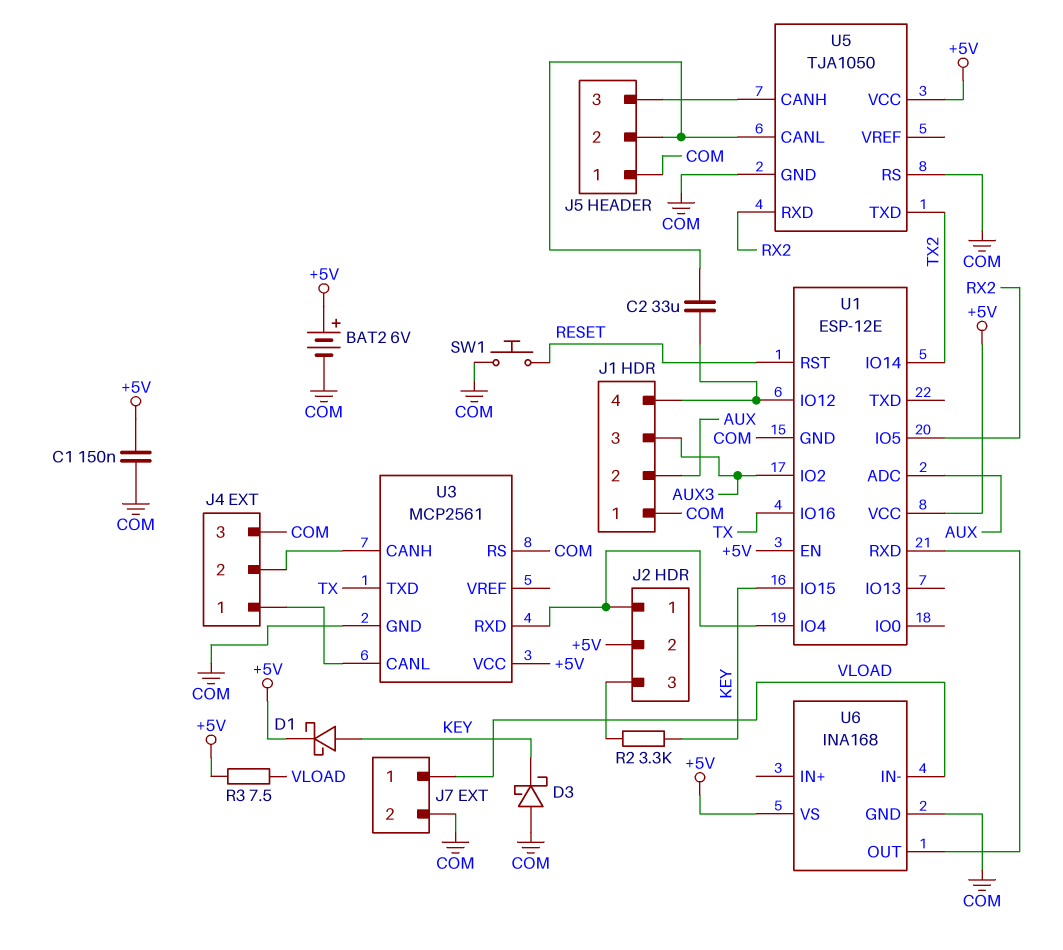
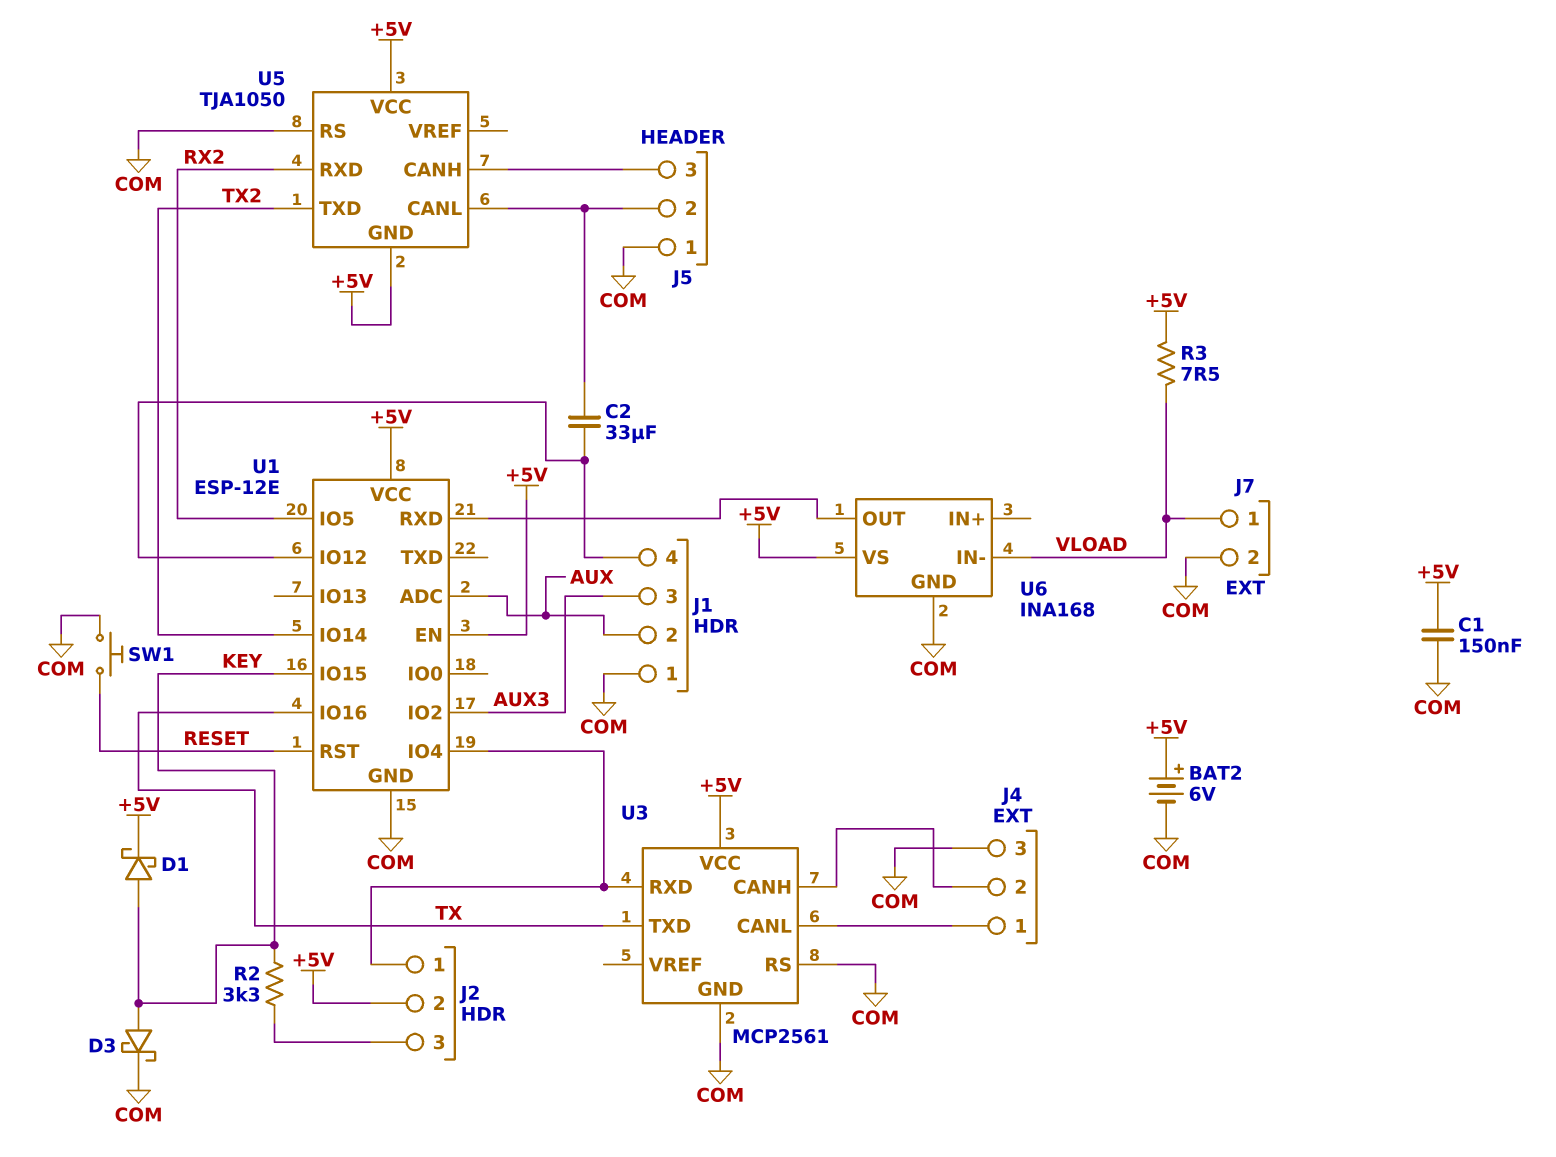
D3: schottky (A COM, K KEY) -> schottky (A KEY, K COM)
U5 pin GND: COM -> +5V

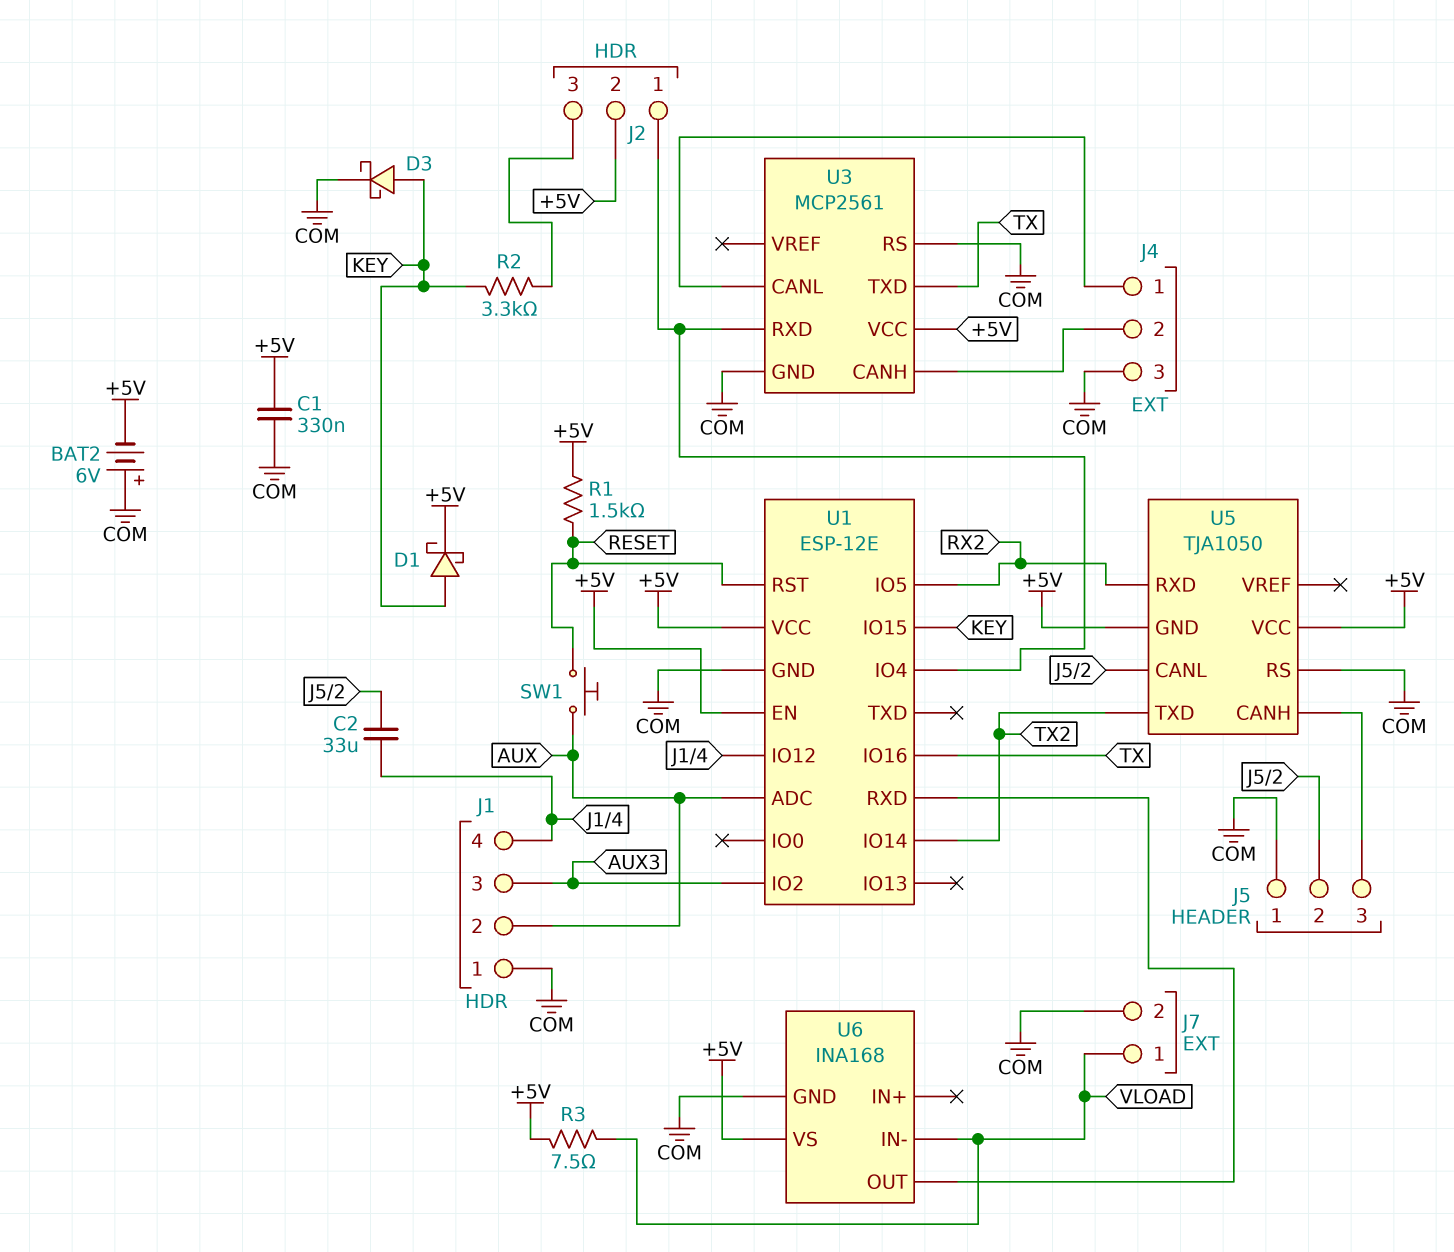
BAT2: 6V (plus +5V, minus COM) -> 6V (plus COM, minus +5V)
C1: 150nF (+5V, COM) -> 330nF (+5V, COM)
R1: none -> 1.5k (+5V, RESET)
SW1: button (COM, RESET) -> button (AUX, RESET)

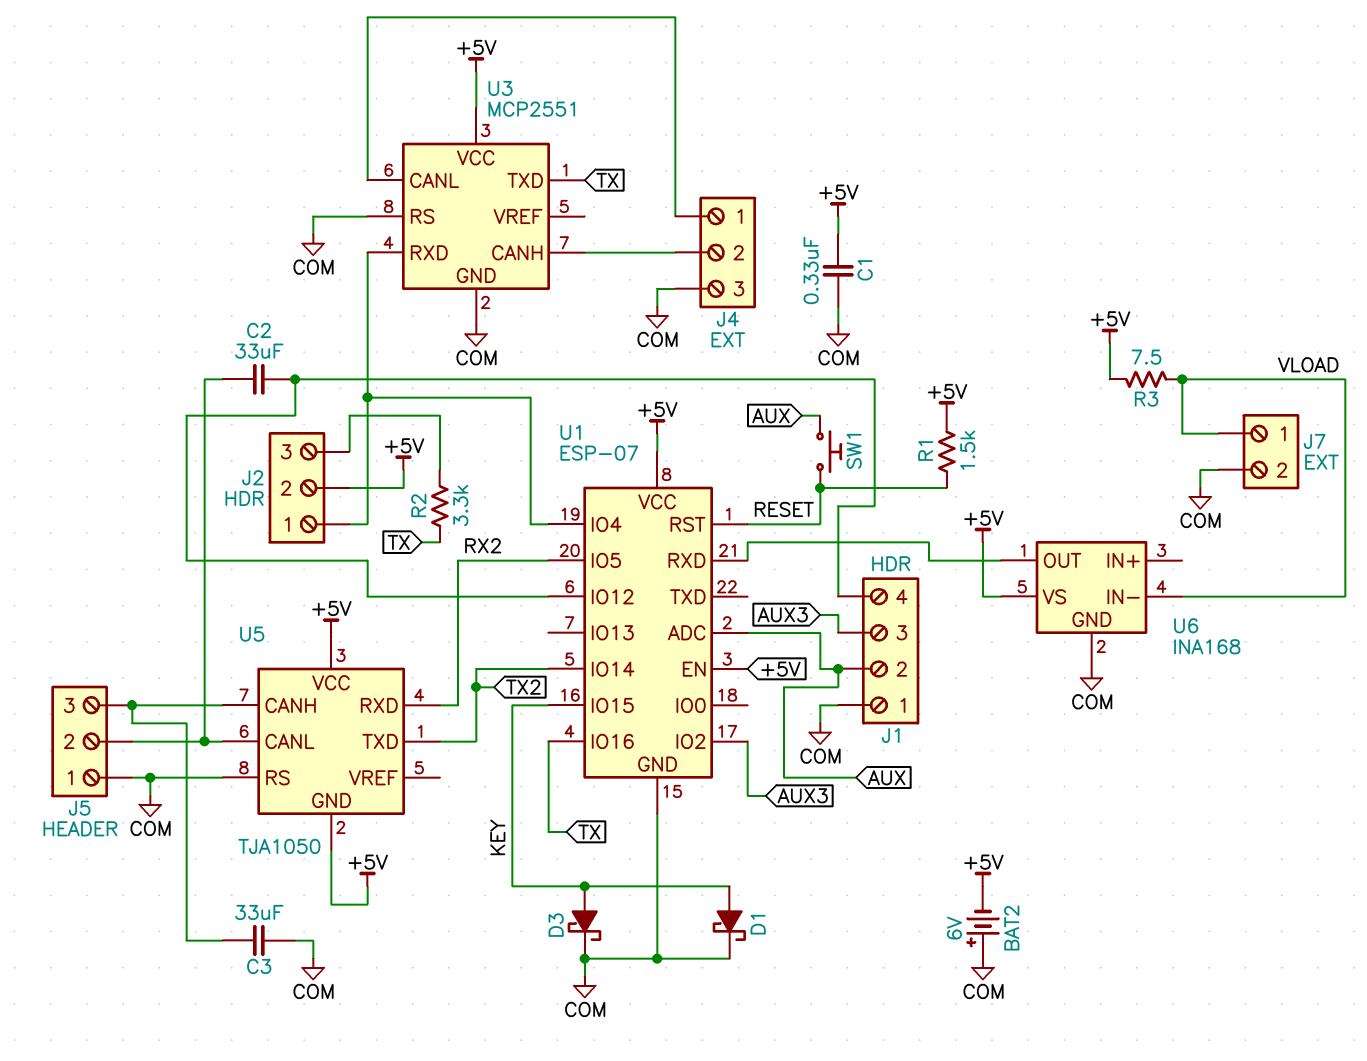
C3: none -> 33uF (COM, J5/3)
D1: schottky (A KEY, K +5V) -> schottky (A KEY, K COM)
R2: 3.3k (J2/3, KEY) -> 3.3k (J2/3, TX)
U1: ESP-12E -> ESP-07
U3: MCP2561 -> MCP2551

